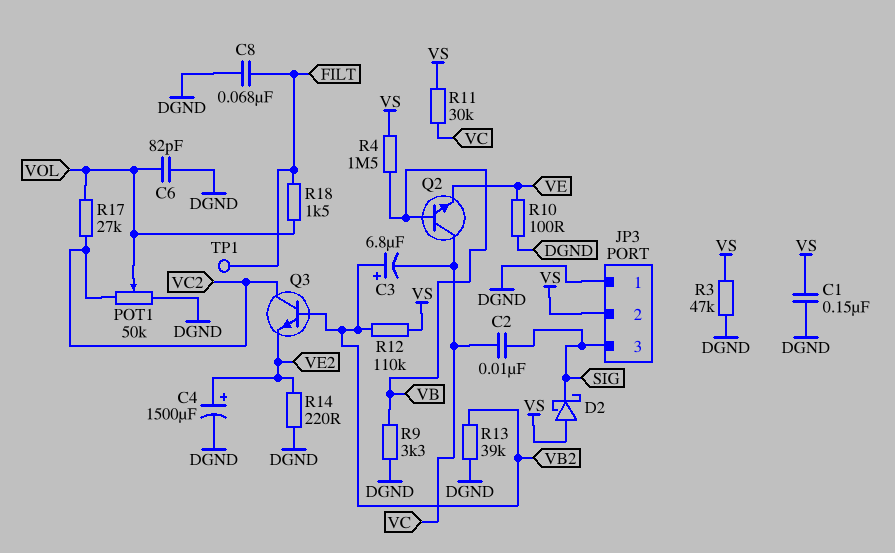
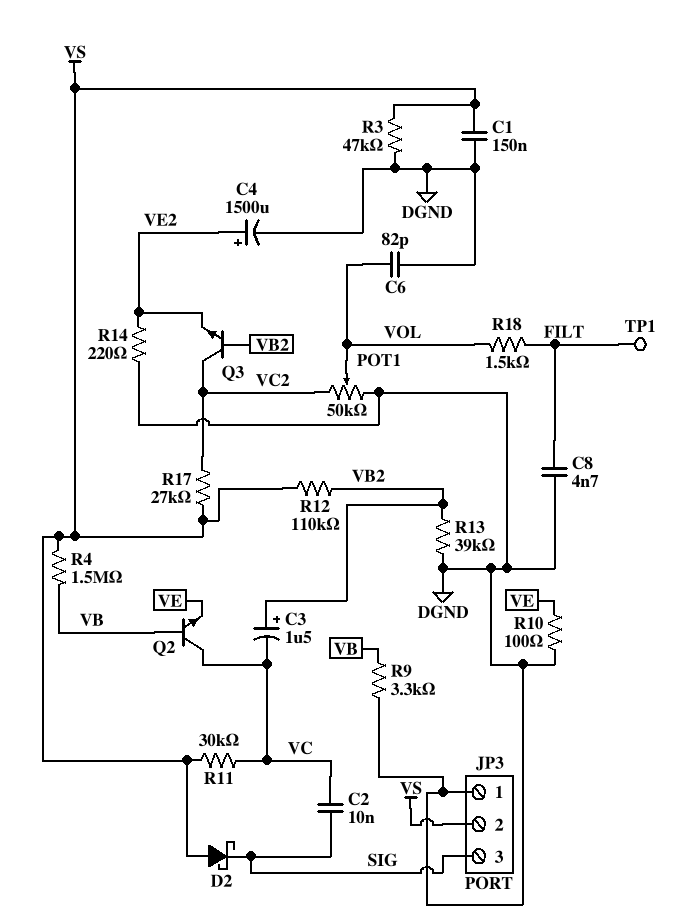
C3: 6.8uF (plus VB2, minus VC) -> 1.5uF (plus VB2, minus VC)
C8: 68nF (DGND, FILT) -> 4.7nF (DGND, FILT)
R17: 27k (VC2, VOL) -> 27k (VC2, VS)

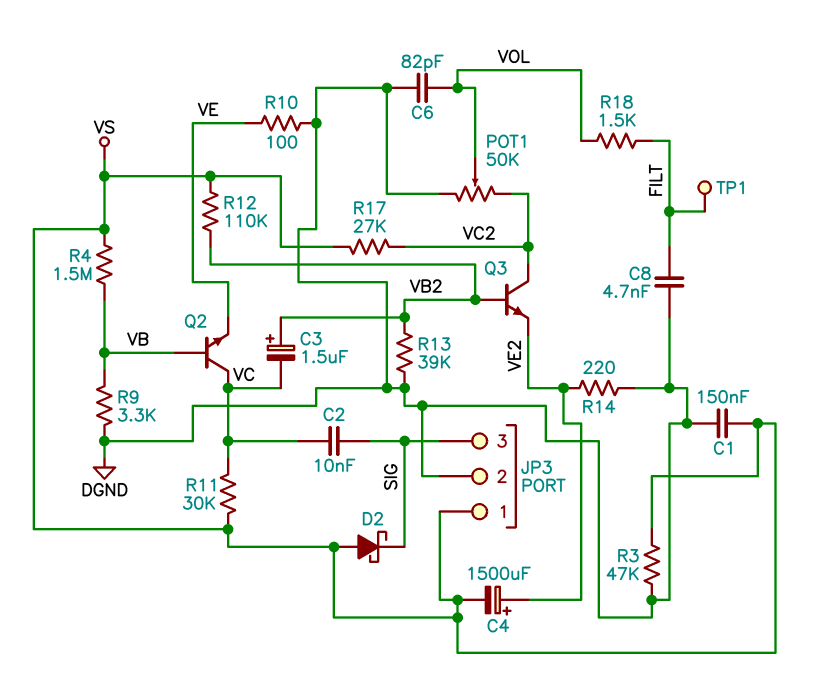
C4: 1500uF (plus VE2, minus DGND) -> 1500uF (plus VE2, minus VS)
JP3 pin 1: DGND -> VS
JP3 pin 2: VS -> DGND

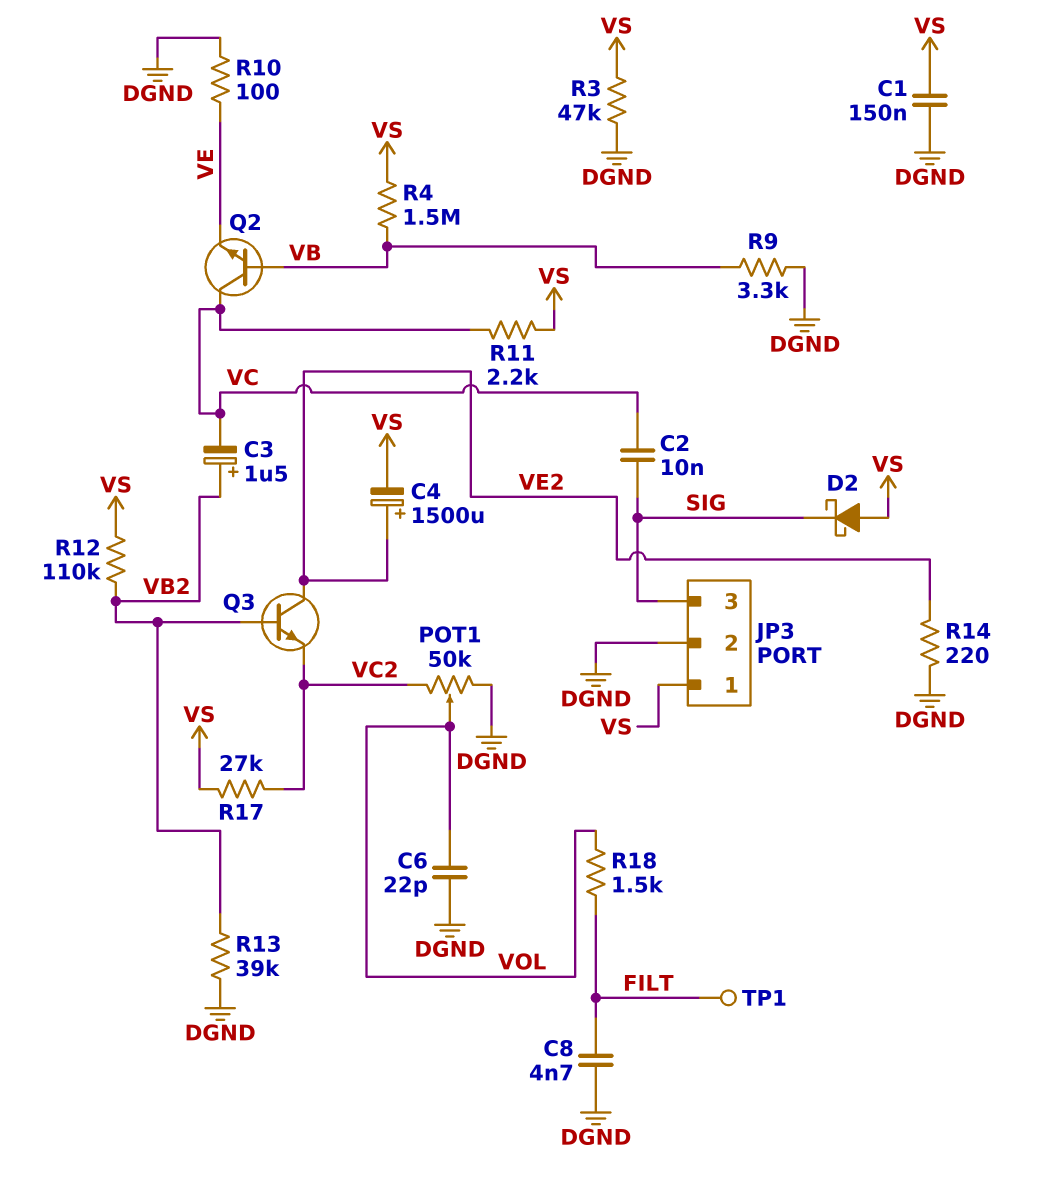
C6: 82pF (DGND, VOL) -> 22pF (DGND, VOL)
Q3: NPN (B VB2, C VC2, E VE2) -> NPN (B VB2, C VE2, E VC2)
R11: 30k (VC, VS) -> 2.2k (VC, VS)

